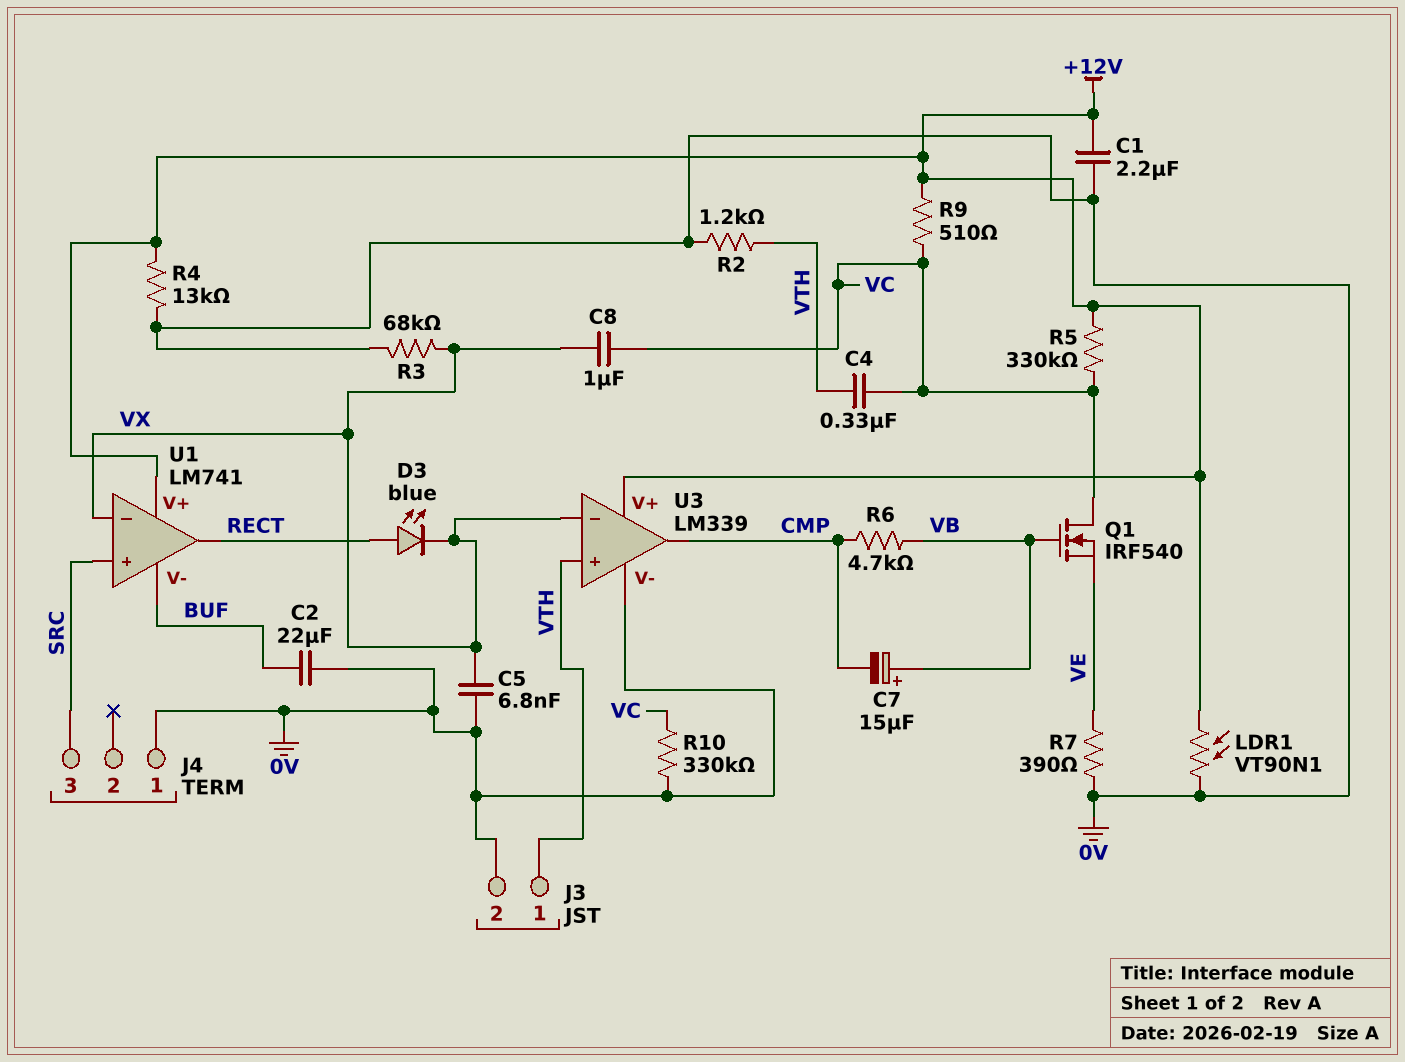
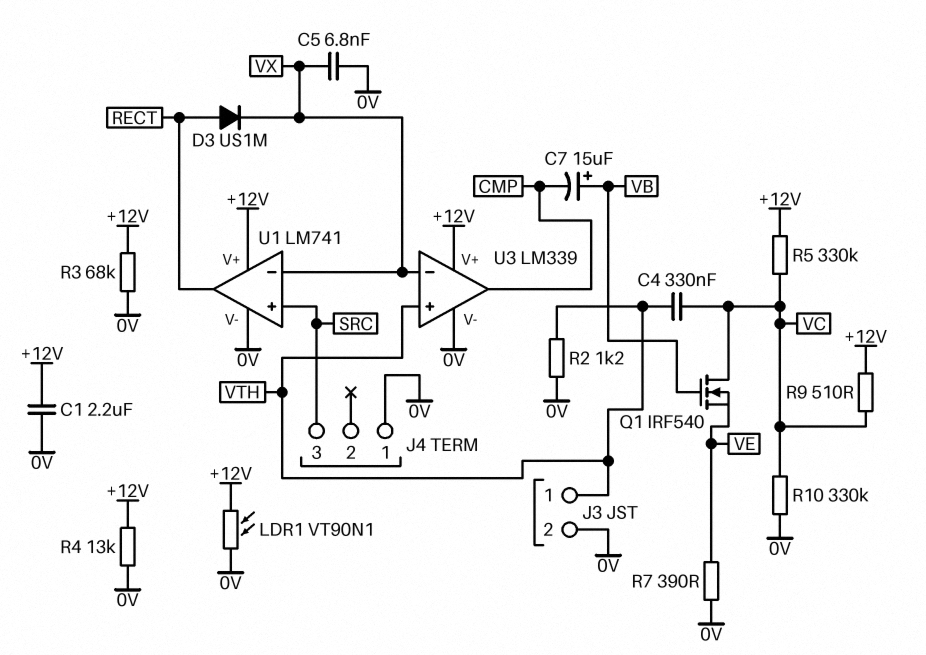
C2: 22uF (0V, BUF) -> none
C8: 1uF (VC, VX) -> none
D3: LED blue (A RECT, K VX) -> diode US1M (A RECT, K VX)
R3: 68k (0V, VX) -> 68k (+12V, 0V)
R6: 4.7k (CMP, VB) -> none
U1 pin V-: BUF -> 0V

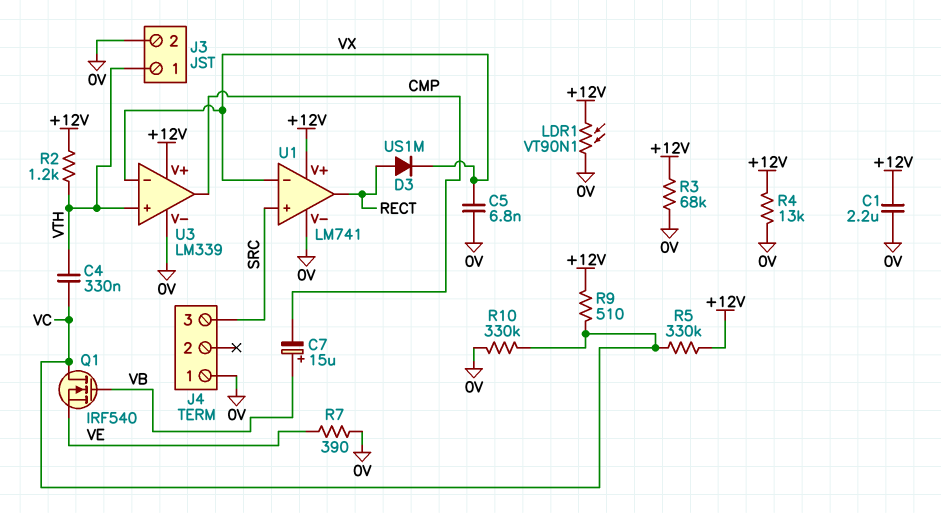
R2: 1.2k (0V, VTH) -> 1.2k (+12V, VTH)

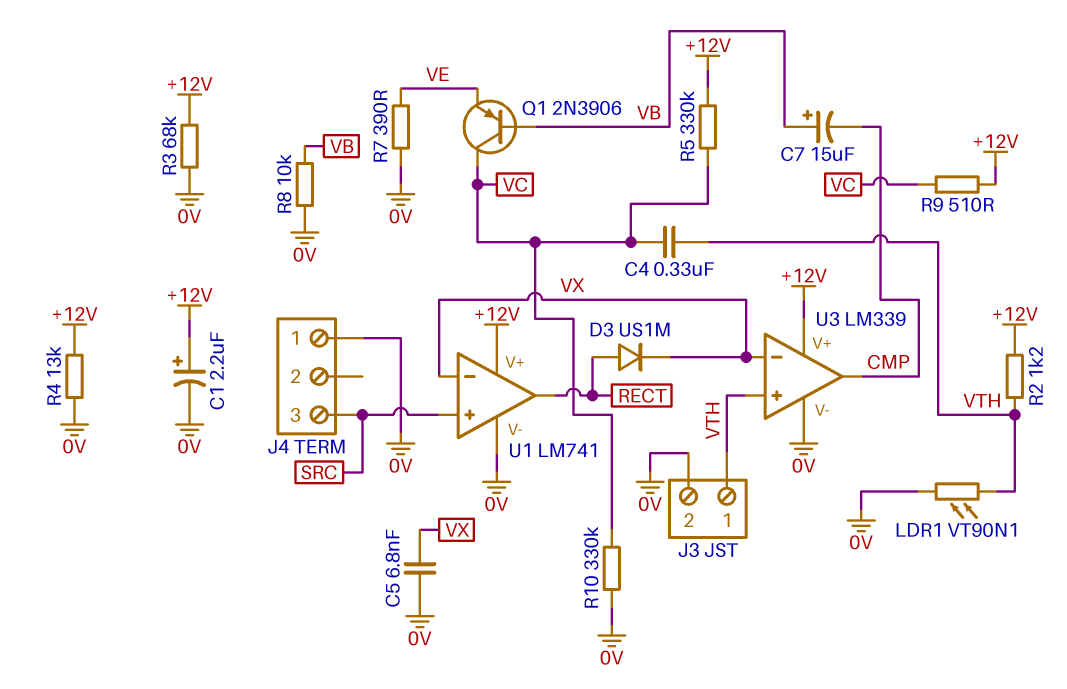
C1: 2.2uF (+12V, 0V) -> 2.2uF (plus +12V, minus 0V)
LDR1: VT90N1 (+12V, 0V) -> VT90N1 (0V, VTH)
Q1: NMOS IRF540 (G VB, D VC, S VE) -> PNP 2N3906 (B VB, C VC, E VE)
R8: none -> 10k (0V, VB)

